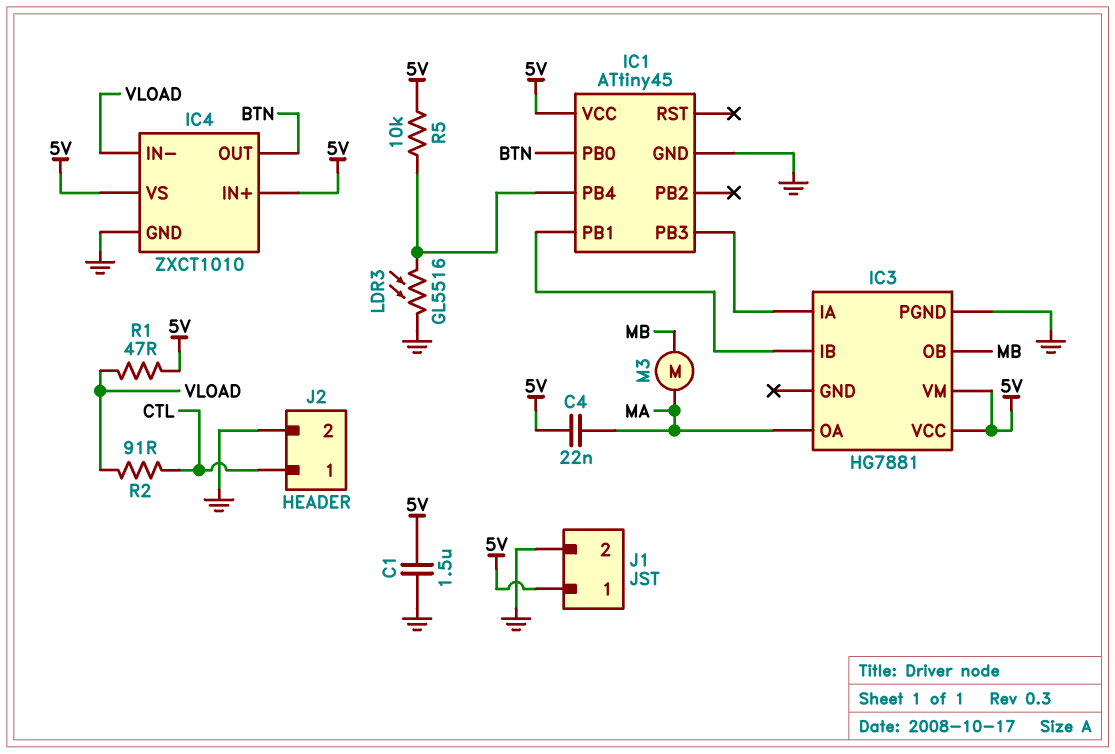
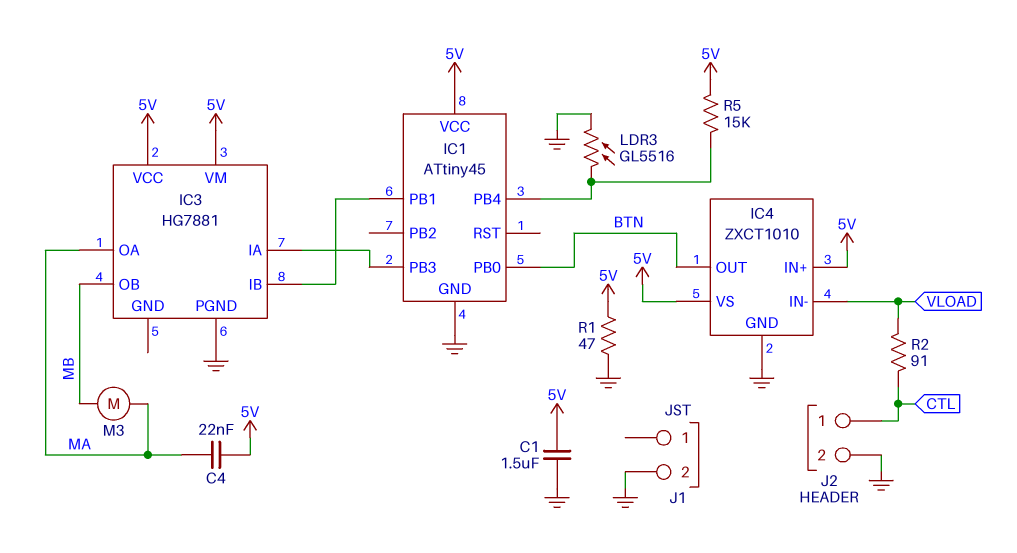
J1 pin 1: 5V -> none
R1: 47 (5V, VLOAD) -> 47 (5V, GND)
R5: 10k (5V, IC1/PB4) -> 15k (5V, IC1/PB4)

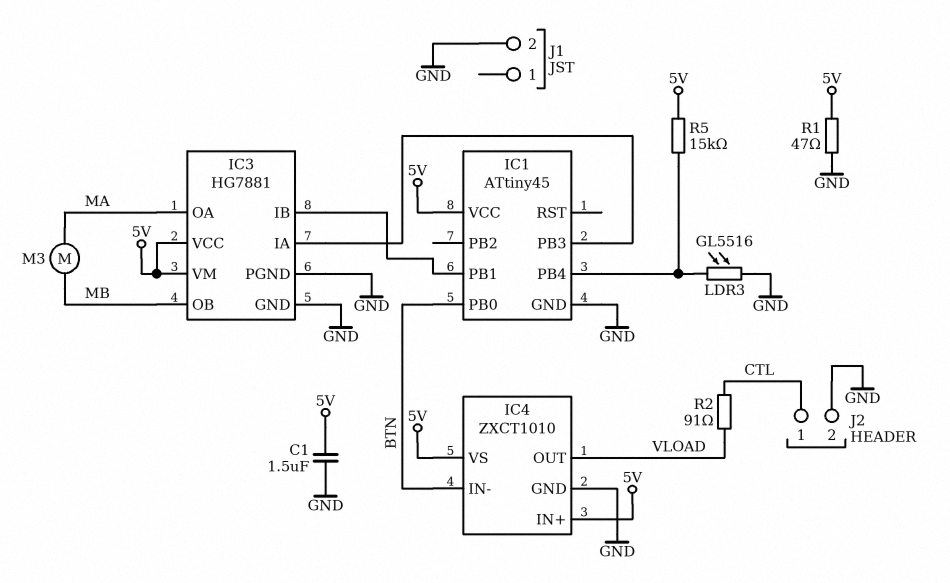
C4: 22nF (5V, MA) -> none
IC3 pin GND: none -> GND
IC4 pin IN-: VLOAD -> BTN
IC4 pin OUT: BTN -> VLOAD

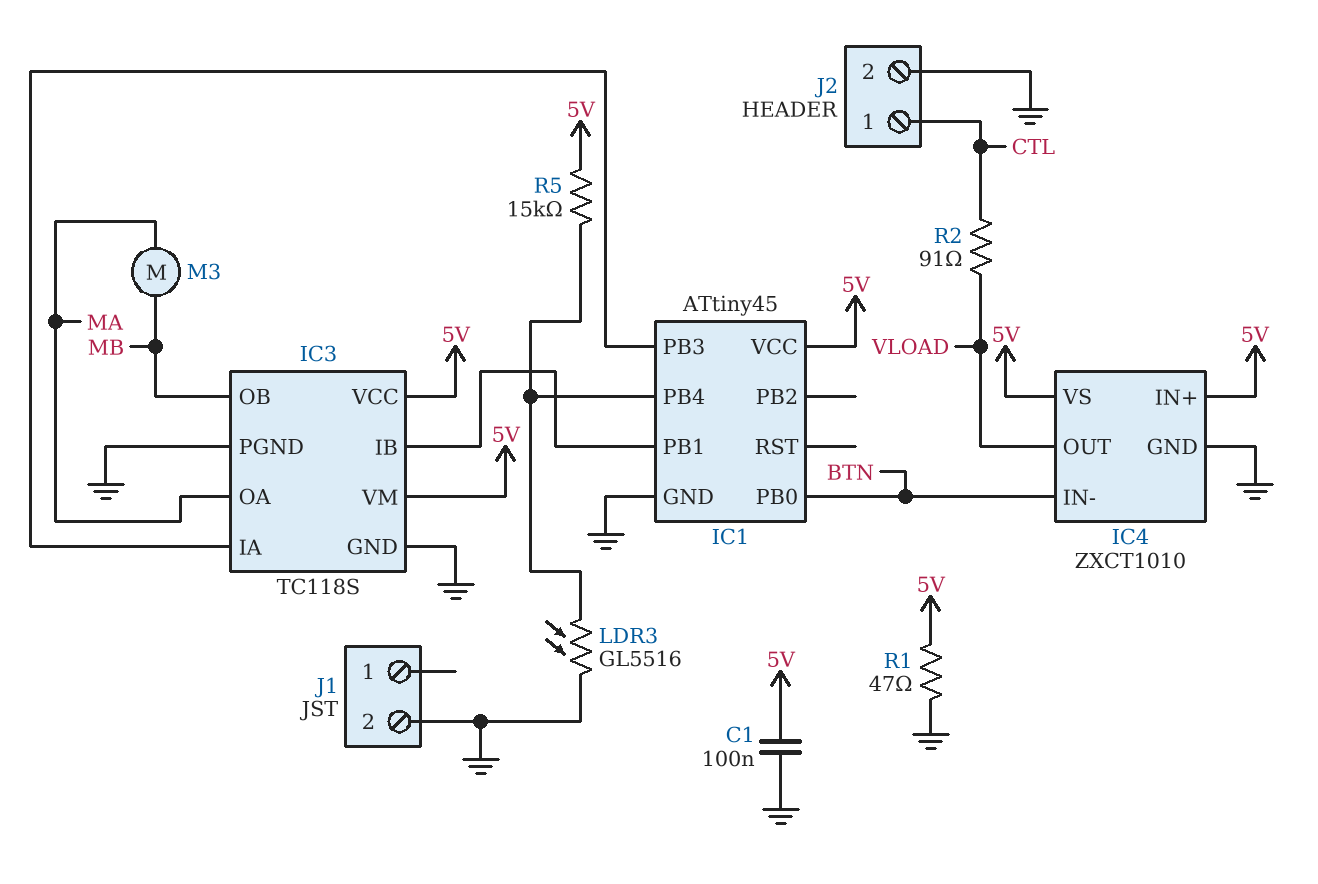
C1: 1.5uF (5V, GND) -> 100nF (5V, GND)
IC3: HG7881 -> TC118S

